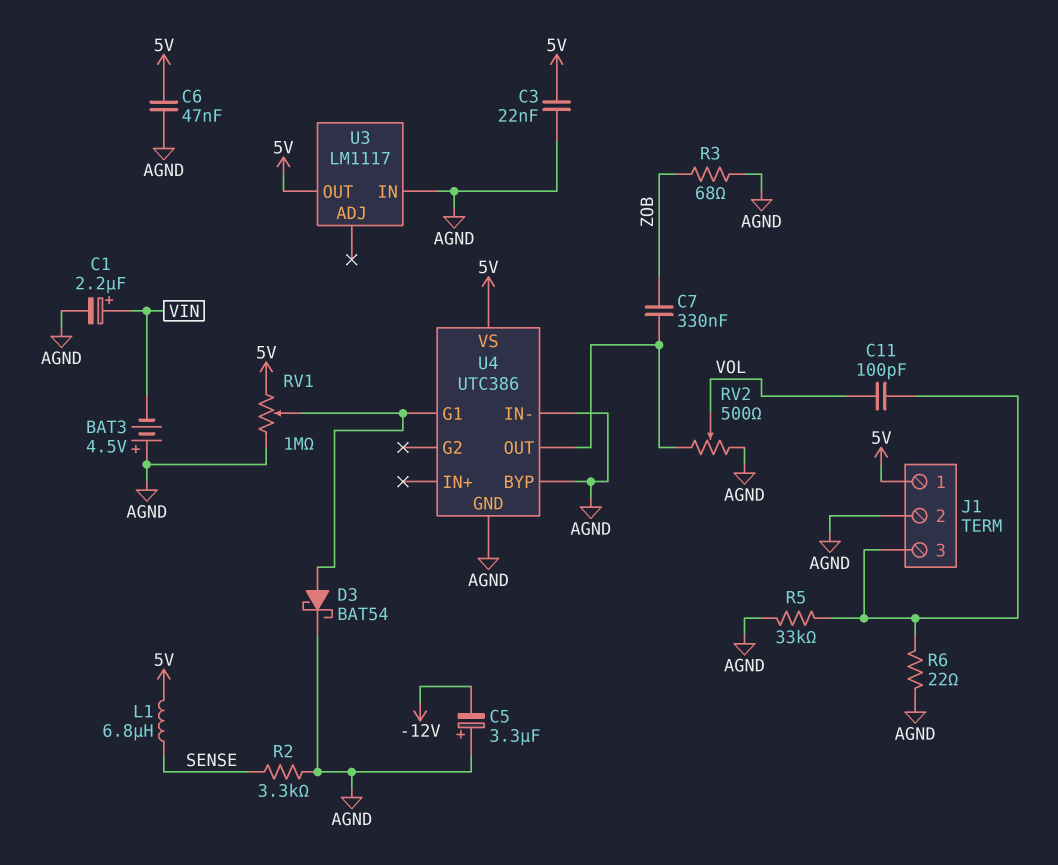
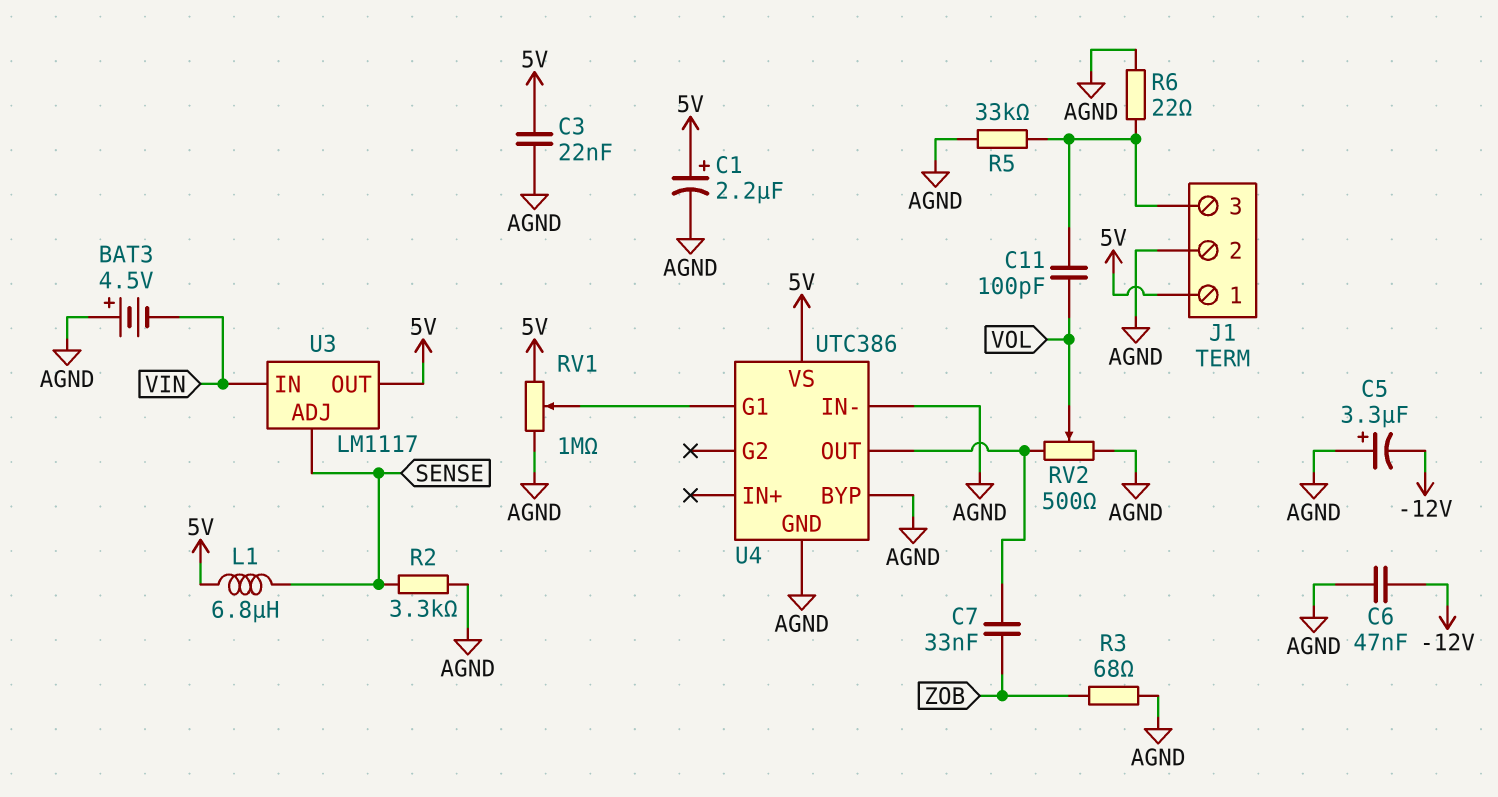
C1: 2.2uF (plus VIN, minus AGND) -> 2.2uF (plus 5V, minus AGND)
C6: 47nF (5V, AGND) -> 47nF (-12V, AGND)
C7: 330nF (U4/OUT, ZOB) -> 33nF (U4/OUT, ZOB)
D3: schottky BAT54 (A U4/G1, K AGND) -> none
U3 pin ADJ: none -> SENSE
U3 pin IN: AGND -> VIN

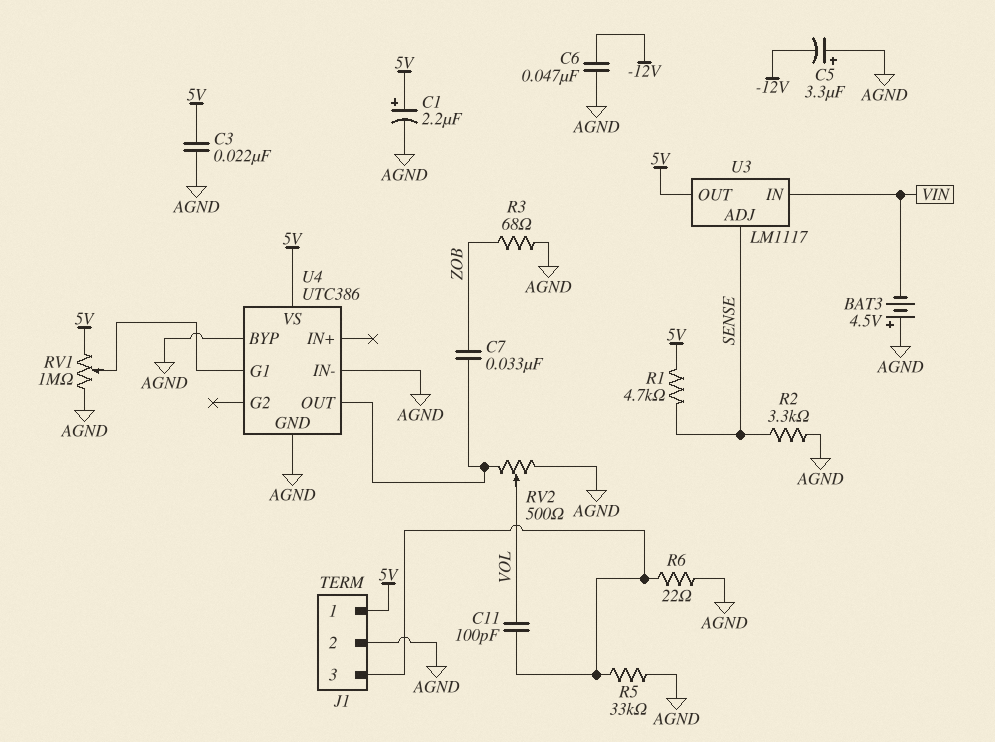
L1: 6.8uH (5V, SENSE) -> none
R1: none -> 4.7k (5V, SENSE)

